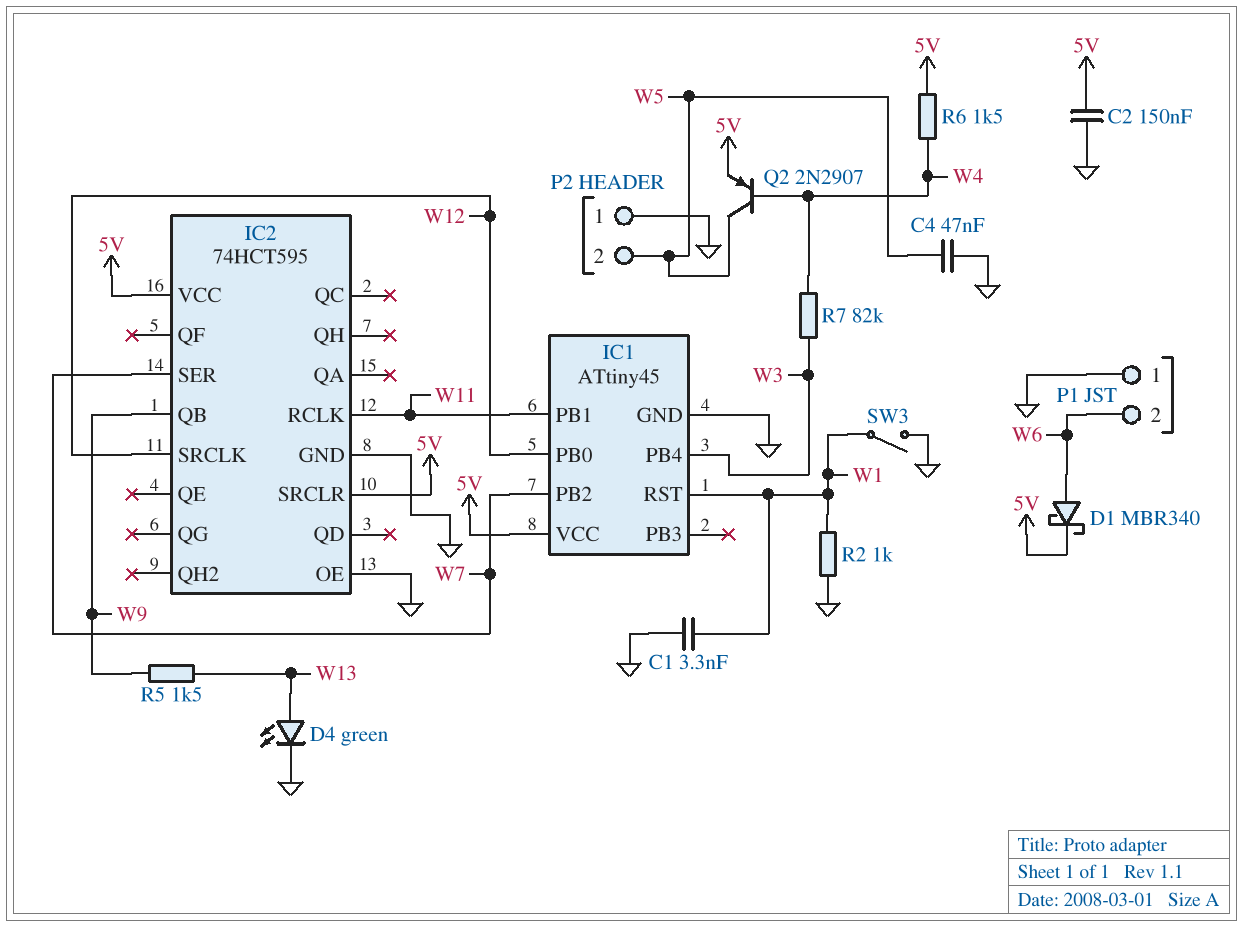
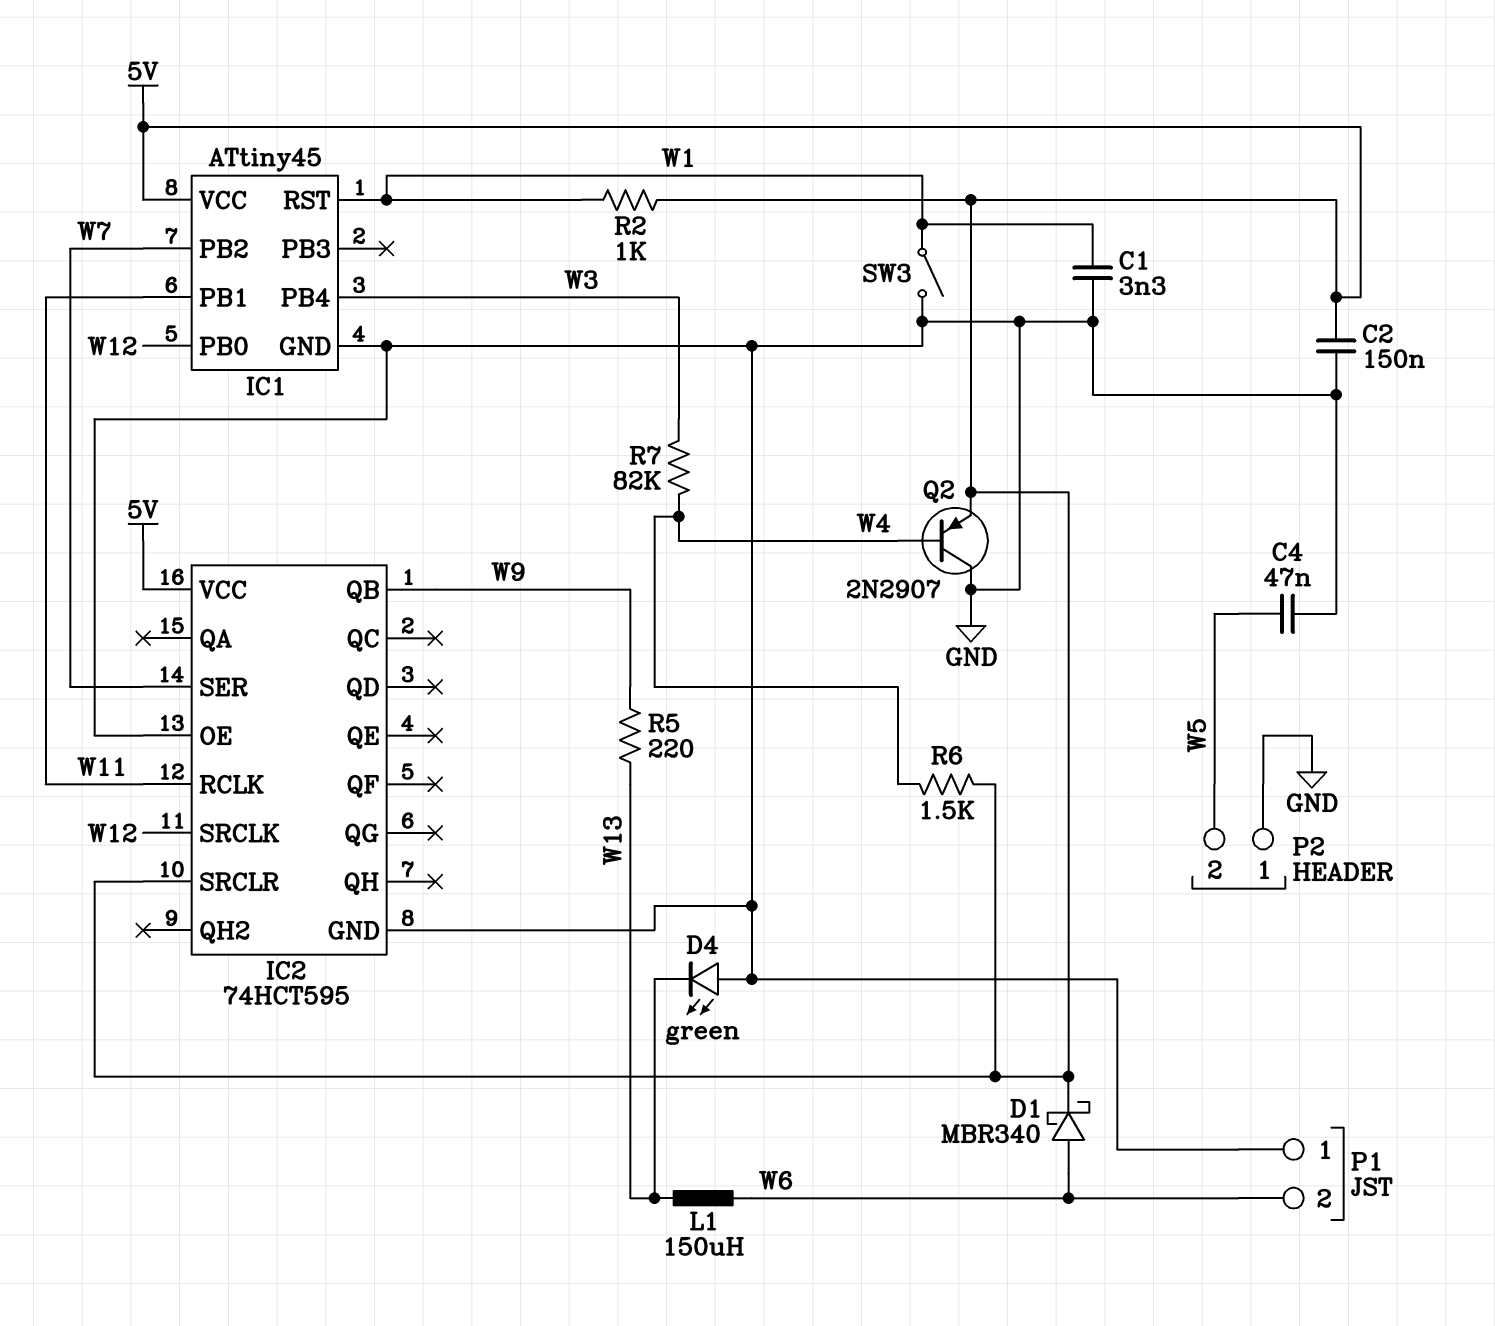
D4: LED green (A W13, K GND) -> LED green (A GND, K W13)
L1: none -> 150uH (W6, W13)
Q2: PNP 2N2907 (B W4, C W5, E 5V) -> PNP 2N2907 (B W4, C GND, E 5V)
R2: 1k (GND, W1) -> 1k (5V, W1)
R5: 1.5k (W9, W13) -> 220 (W9, W13)

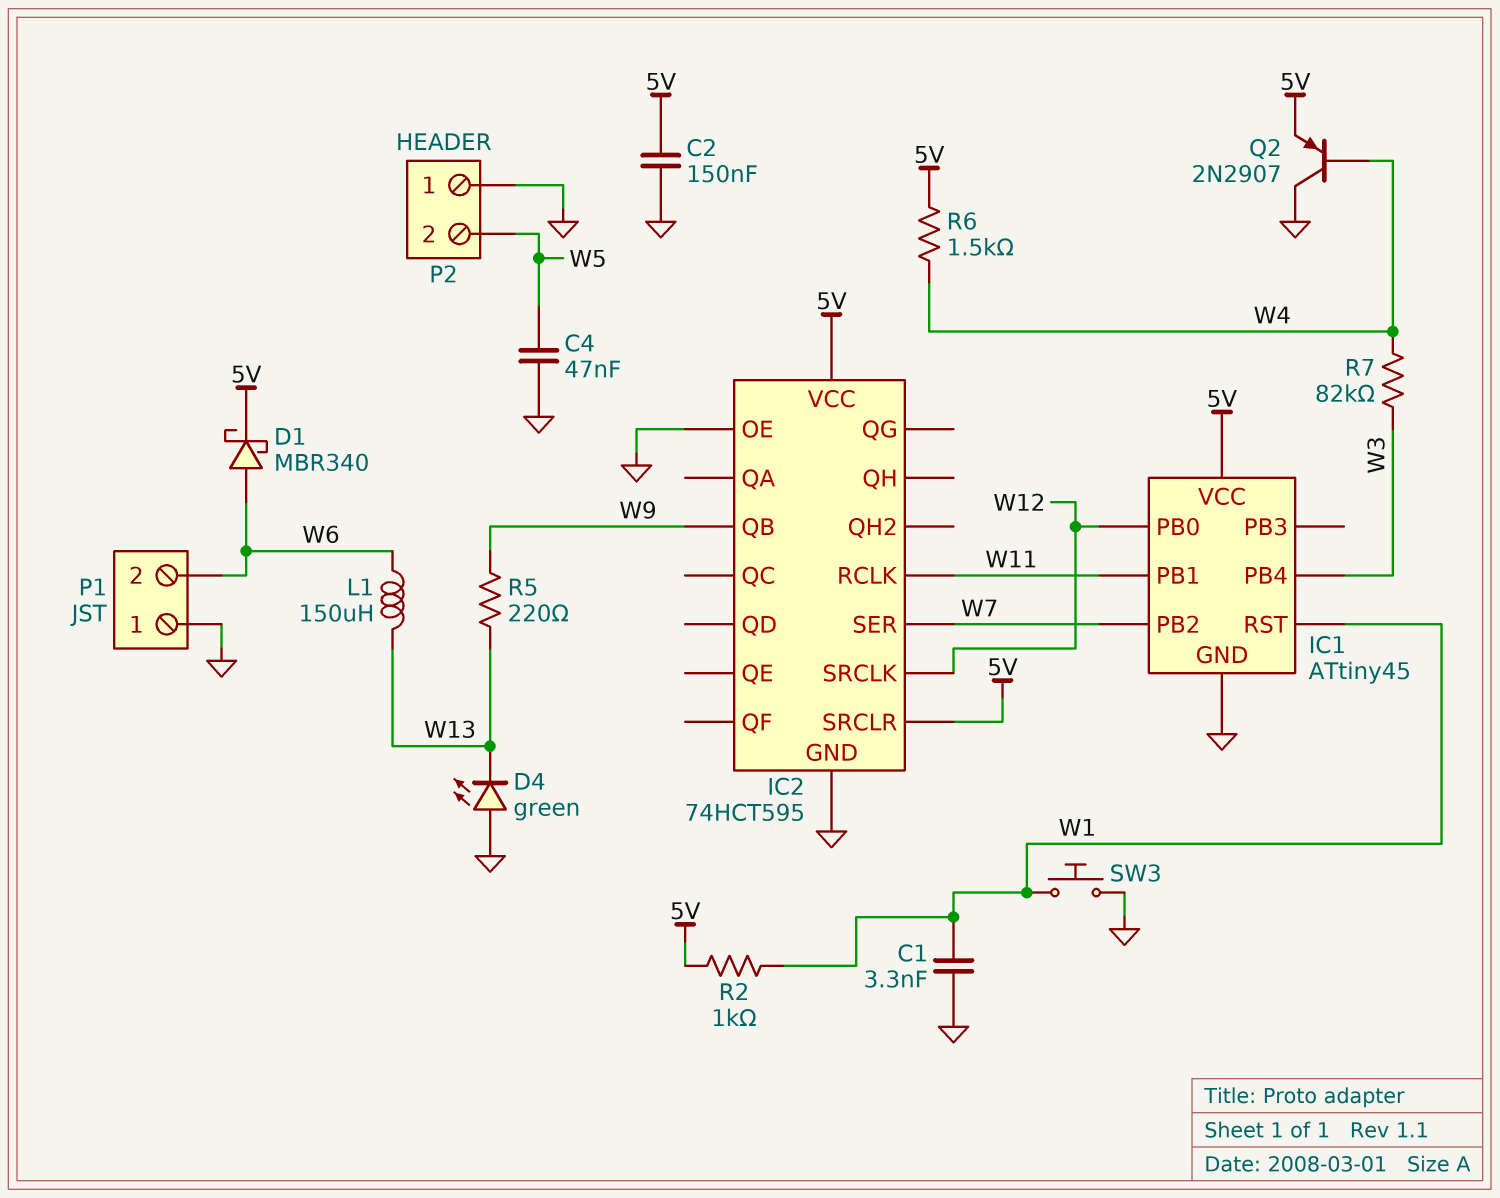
SW3: switch (GND, W1) -> button (GND, W1)

